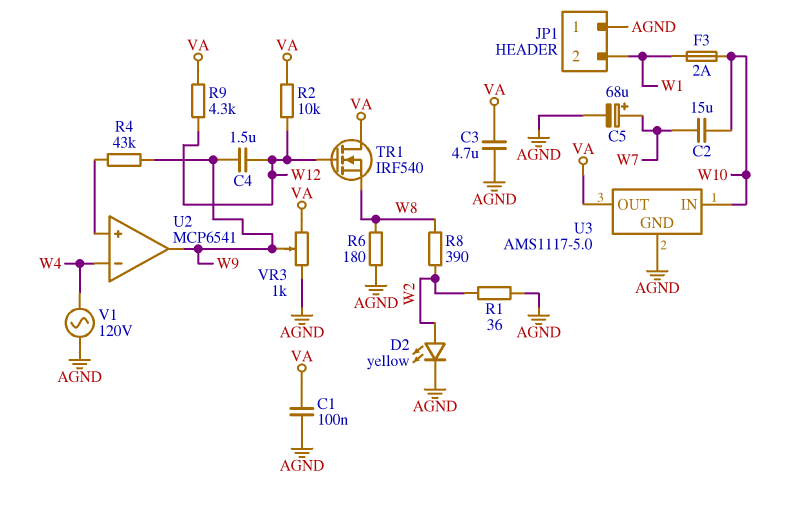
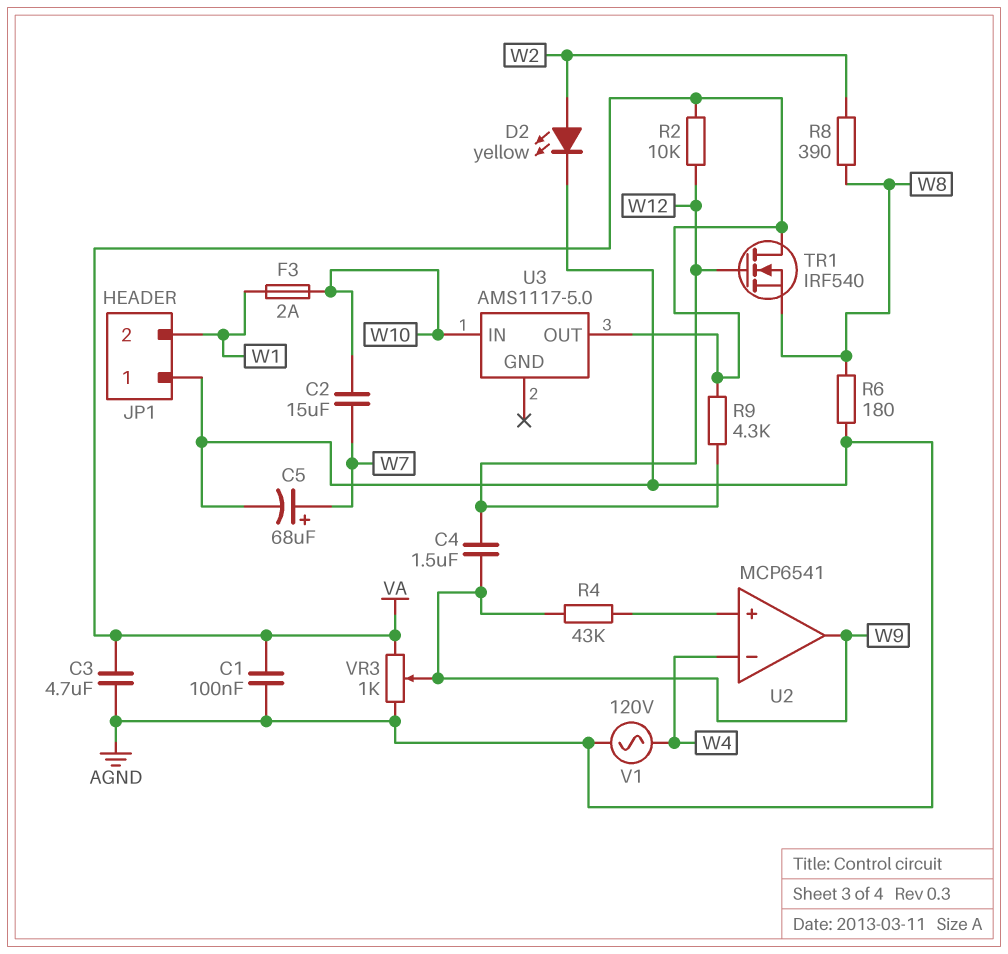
R1: 36 (AGND, W2) -> none
U3 pin GND: AGND -> none

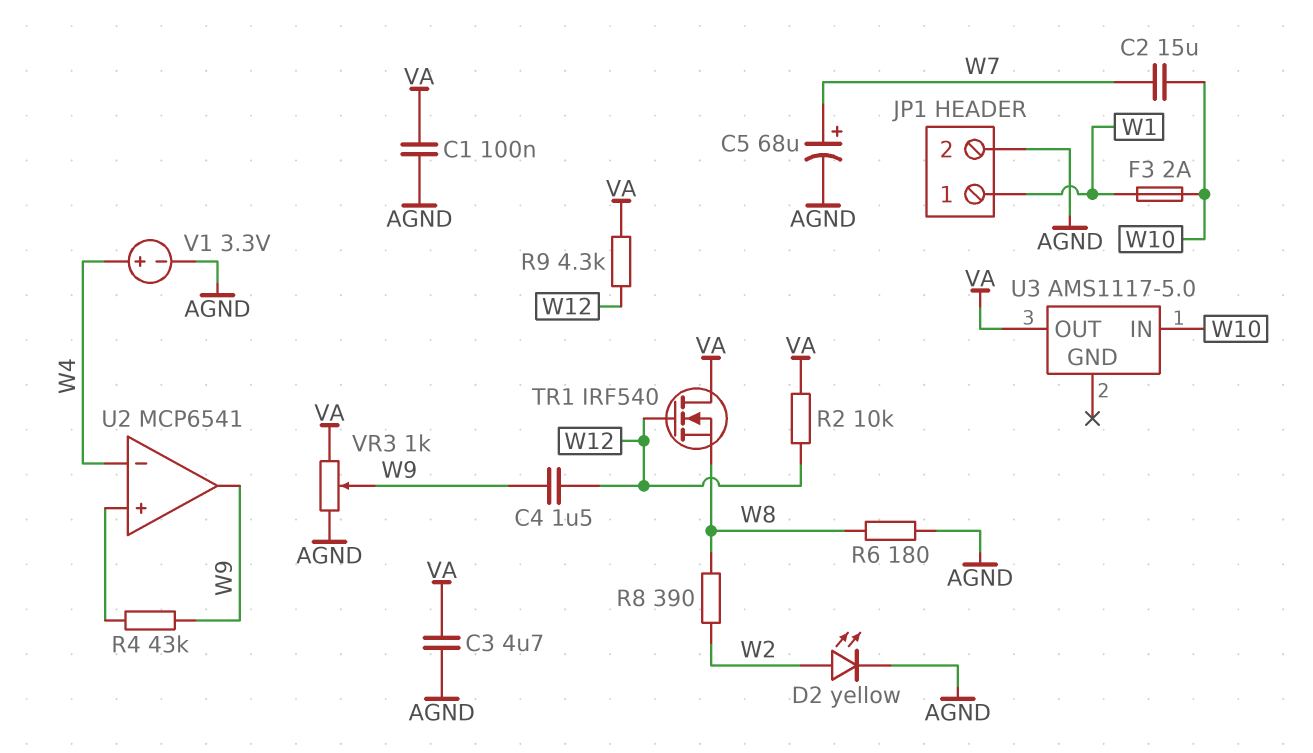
JP1 pin 1: AGND -> W1
JP1 pin 2: W1 -> AGND
V1: AC 120V (AGND, W4) -> 3.3V (plus W4, minus AGND)

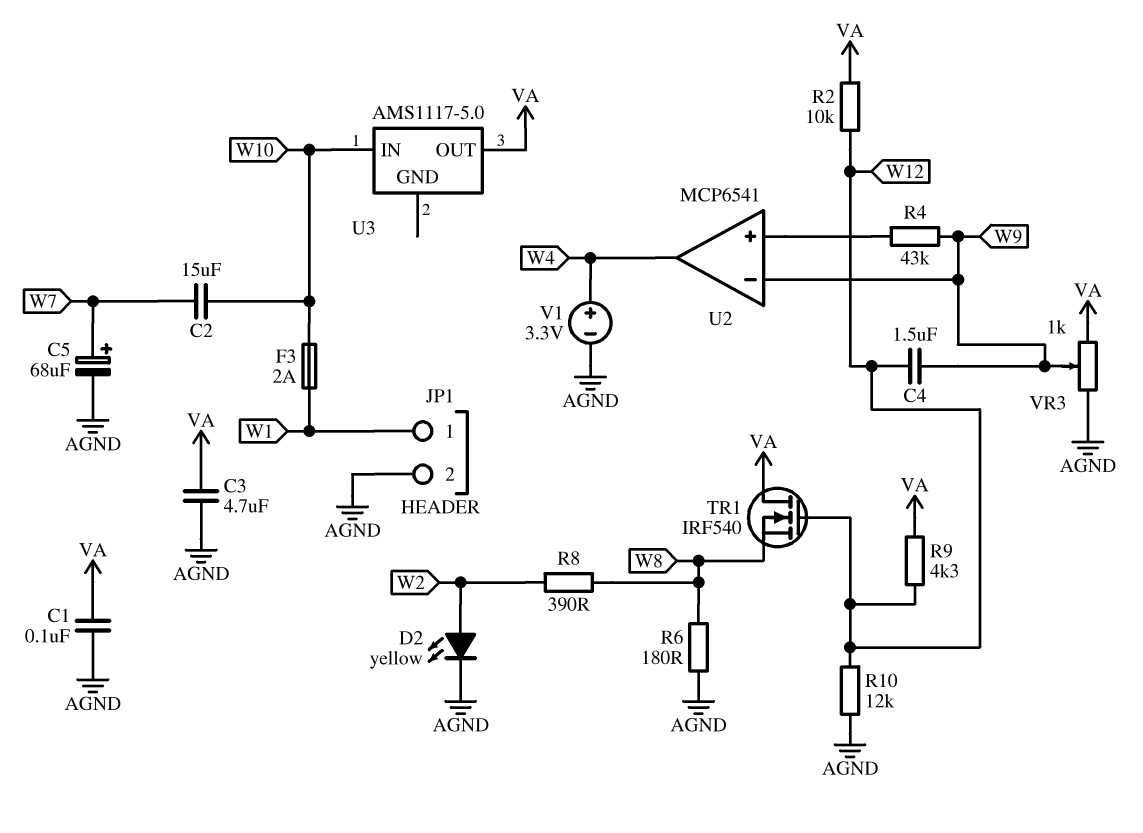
R10: none -> 12k (AGND, W12)
U2 pin in-: W4 -> W9
U2 pin out: W9 -> W4

